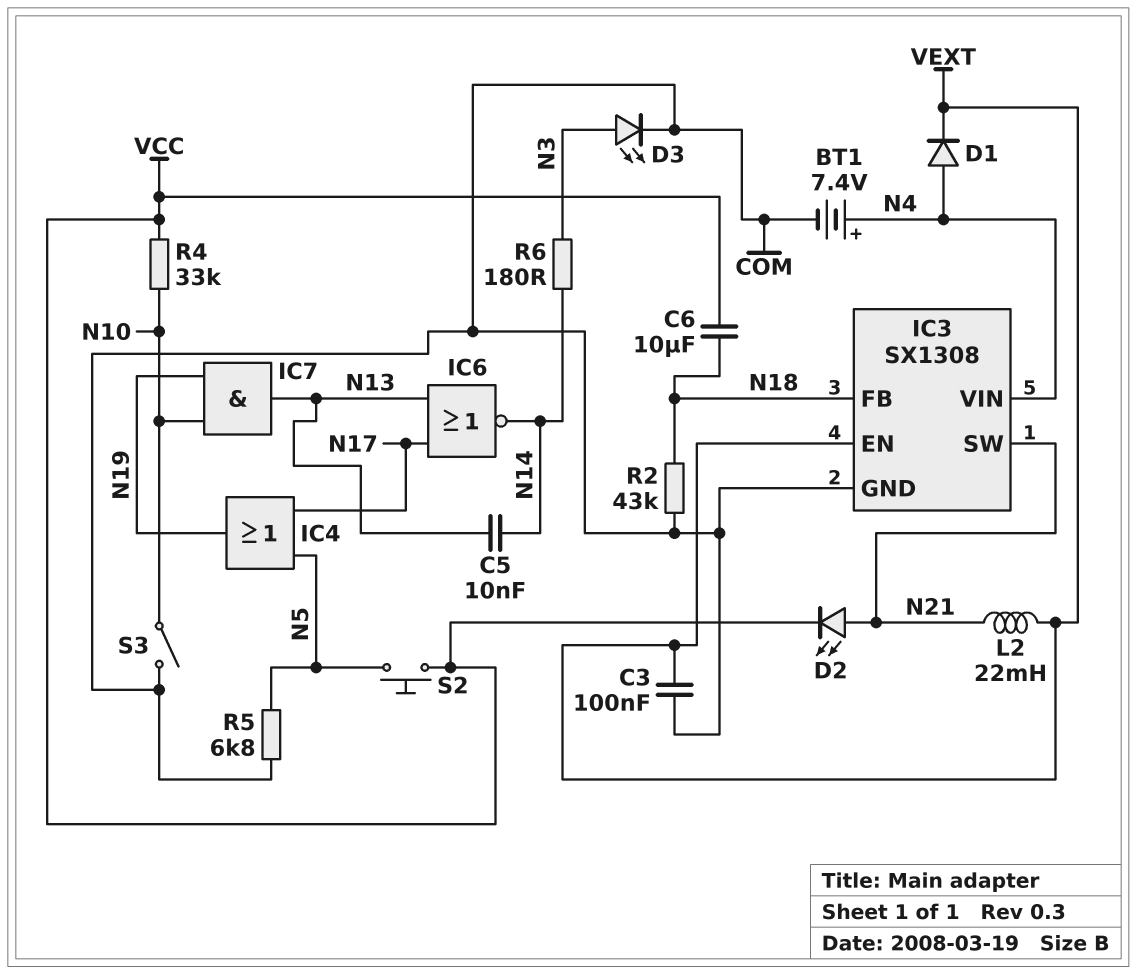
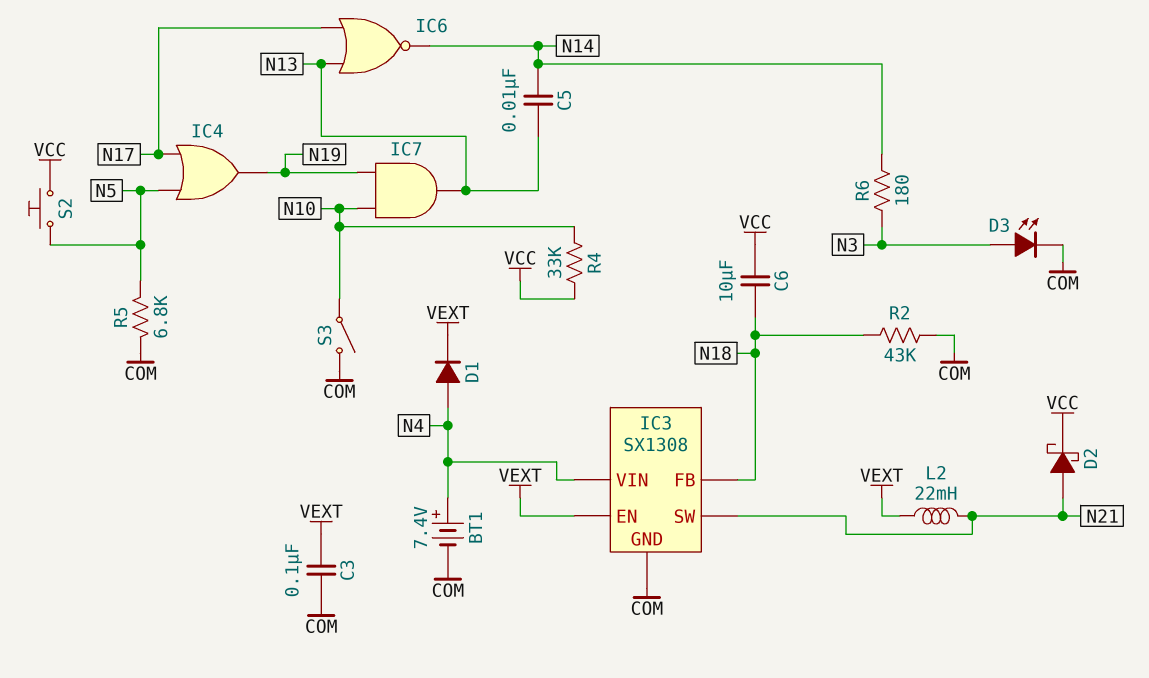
D2: LED (A N21, K VCC) -> schottky (A N21, K VCC)

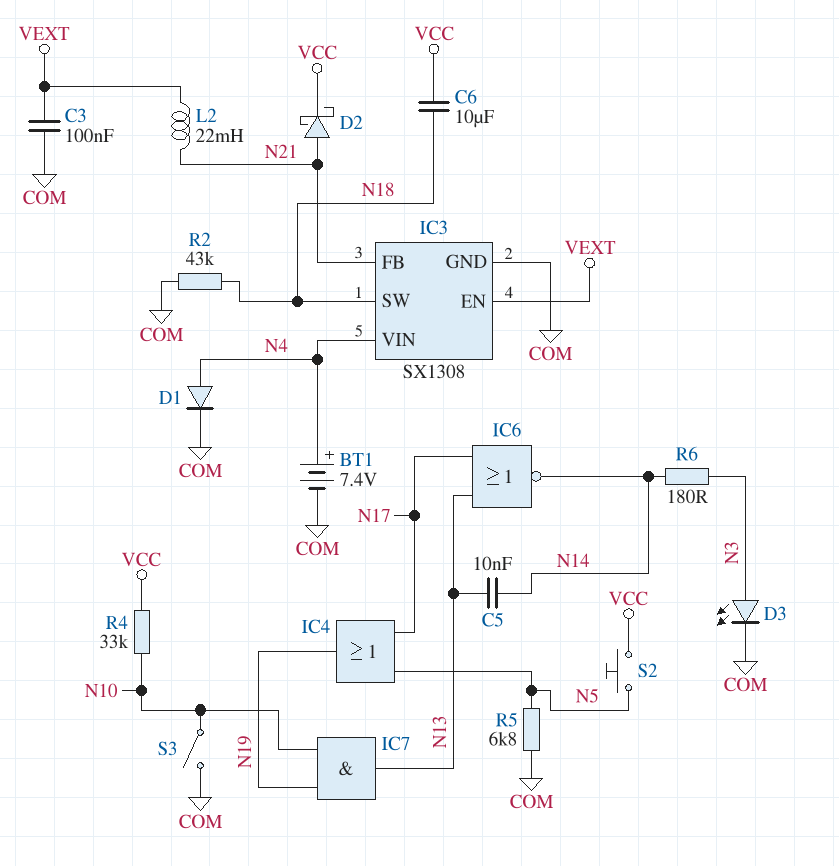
D1: diode (A N4, K VEXT) -> diode (A N4, K COM)
IC3 pin FB: N18 -> N21
IC3 pin SW: N21 -> N18

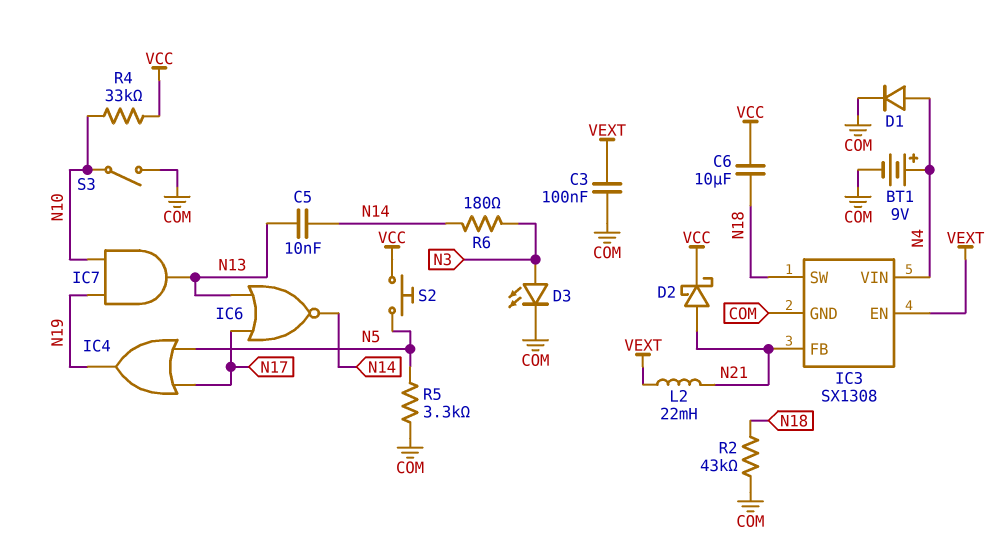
BT1: 7.4V (plus N4, minus COM) -> 9V (plus N4, minus COM)
R5: 6.8k (COM, N5) -> 3.3k (COM, N5)

